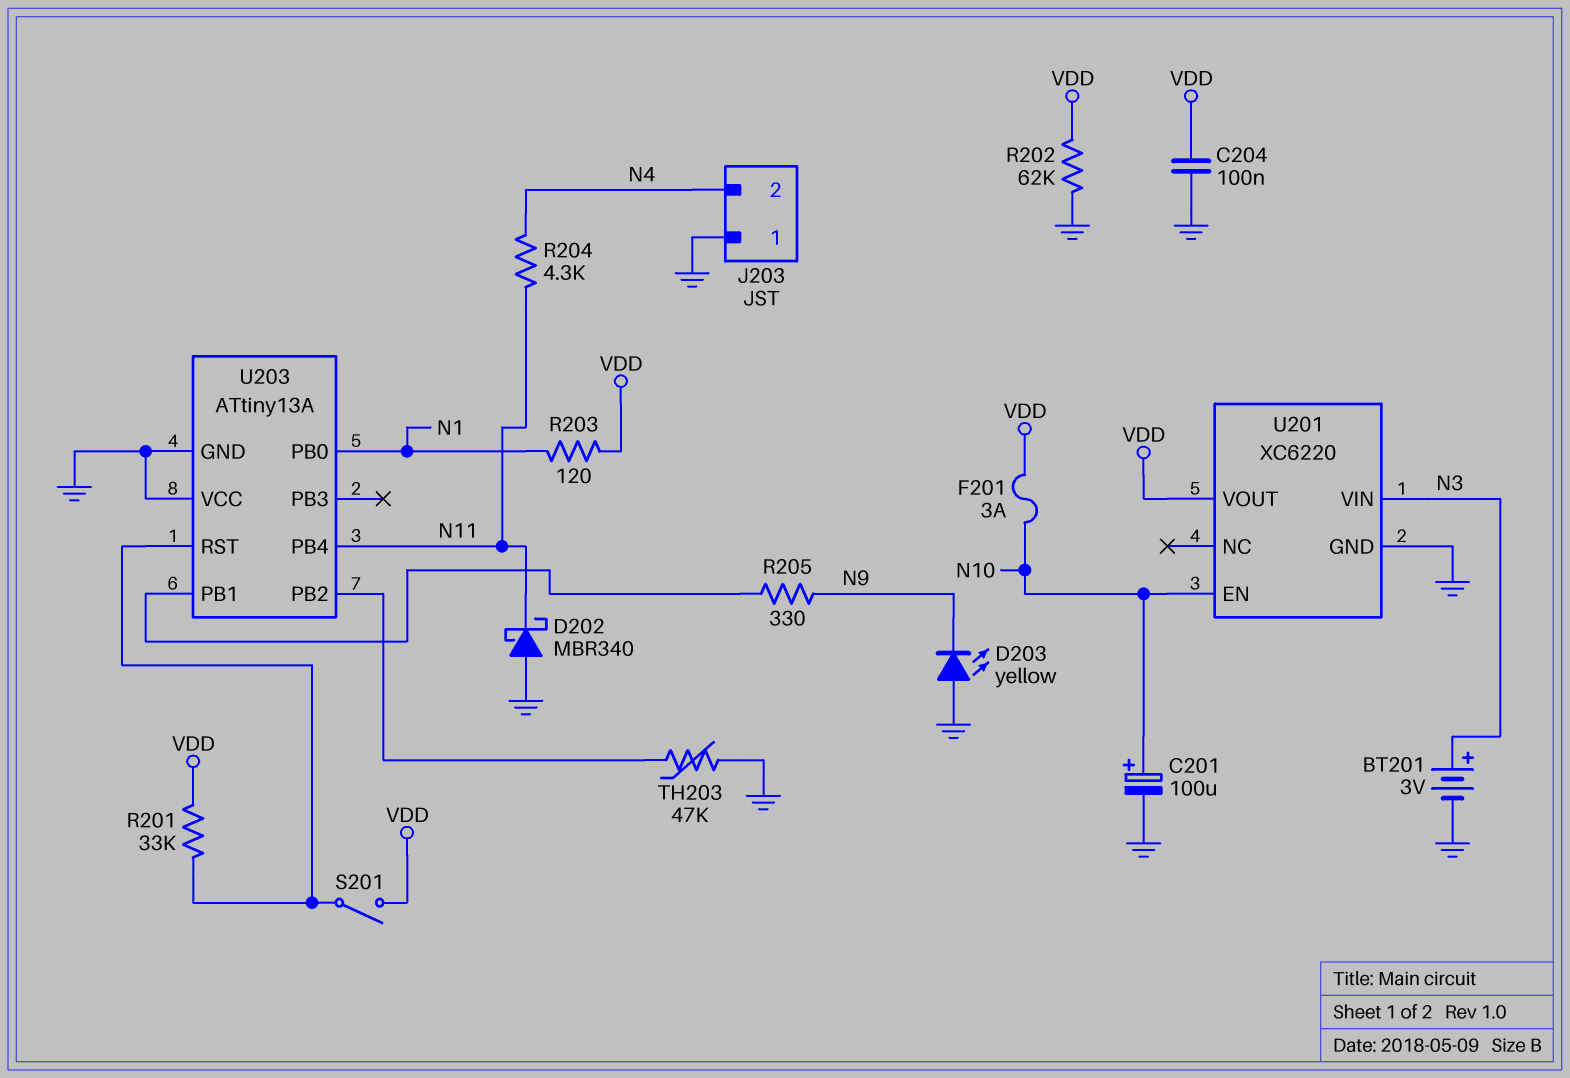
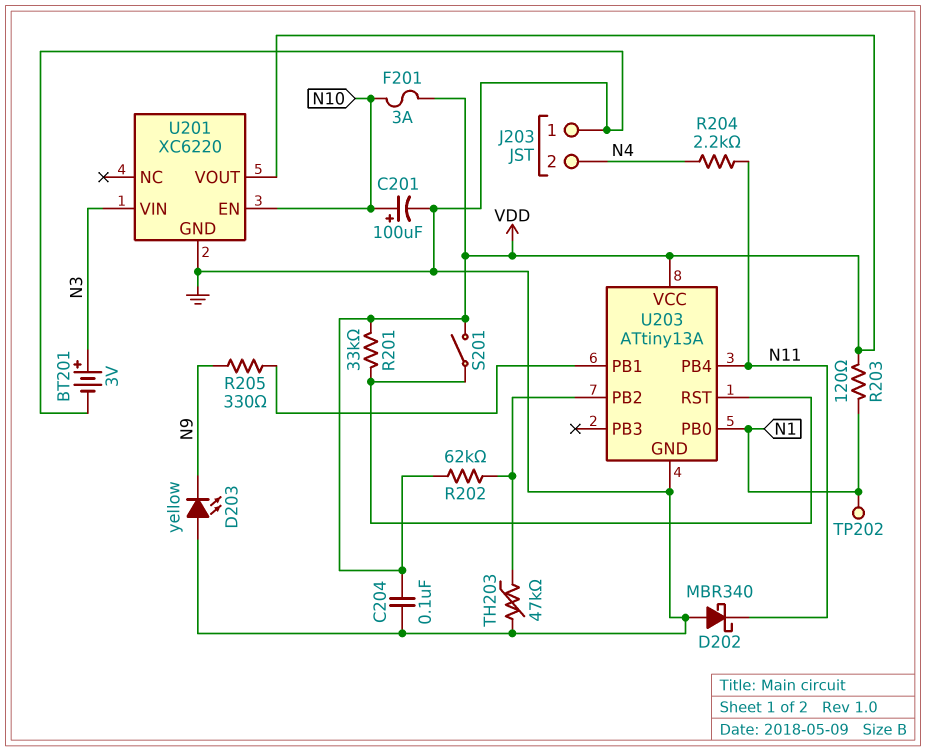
R202: 62k (GND, VDD) -> 62k (U203/PB2, VDD)
R204: 4.3k (N4, N11) -> 2.2k (N4, N11)
TP202: none -> test point (N1)
U203 pin VCC: GND -> VDD

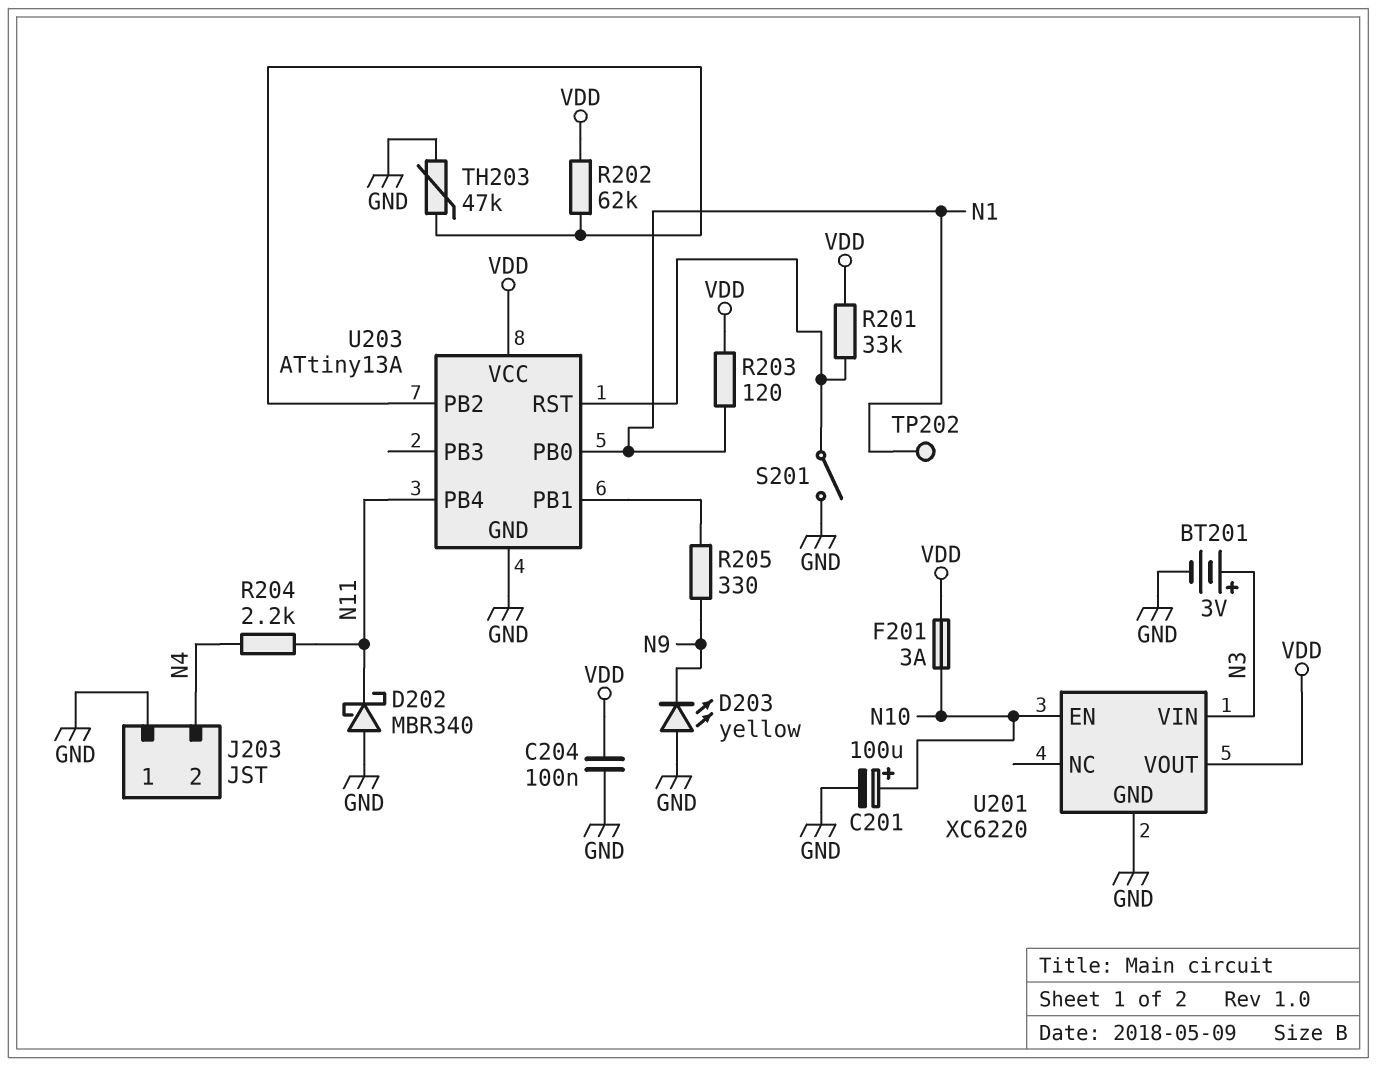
S201: switch (U203/RST, VDD) -> switch (GND, U203/RST)

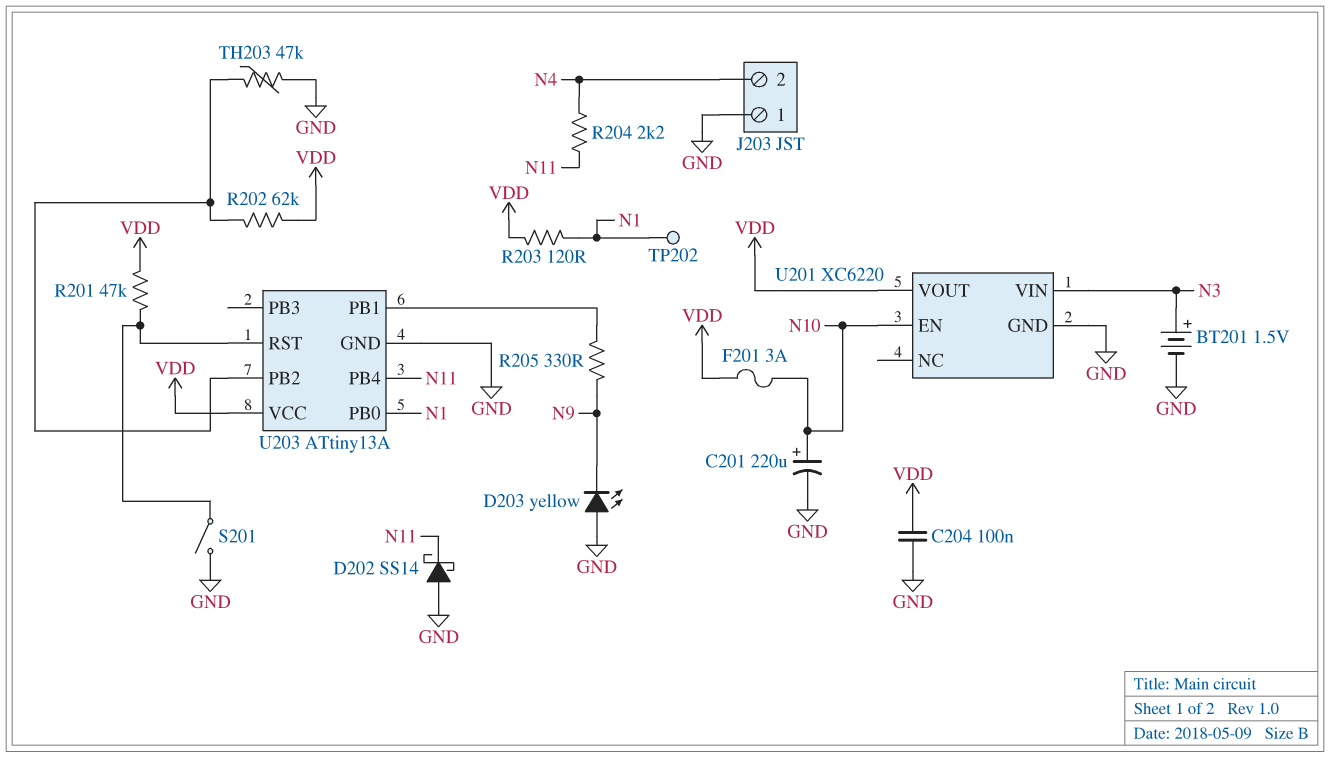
BT201: 3V (plus N3, minus GND) -> 1.5V (plus N3, minus GND)
C201: 100uF (plus N10, minus GND) -> 220uF (plus N10, minus GND)
D202: schottky MBR340 (A GND, K N11) -> schottky SS14 (A GND, K N11)
R201: 33k (U203/RST, VDD) -> 47k (U203/RST, VDD)

